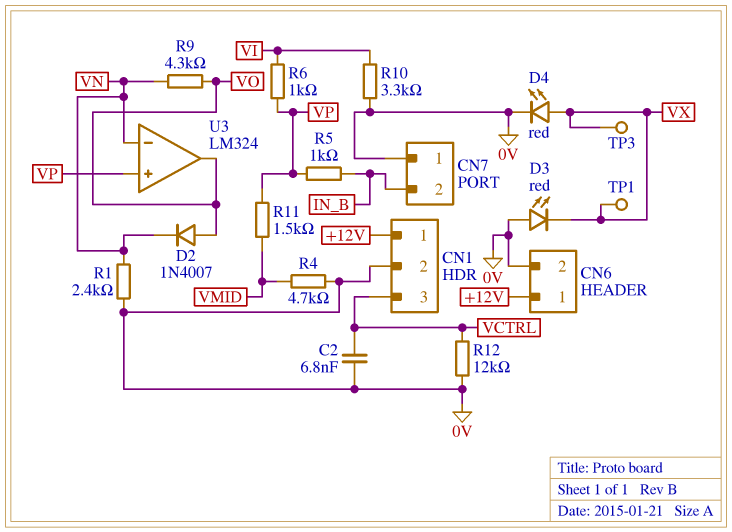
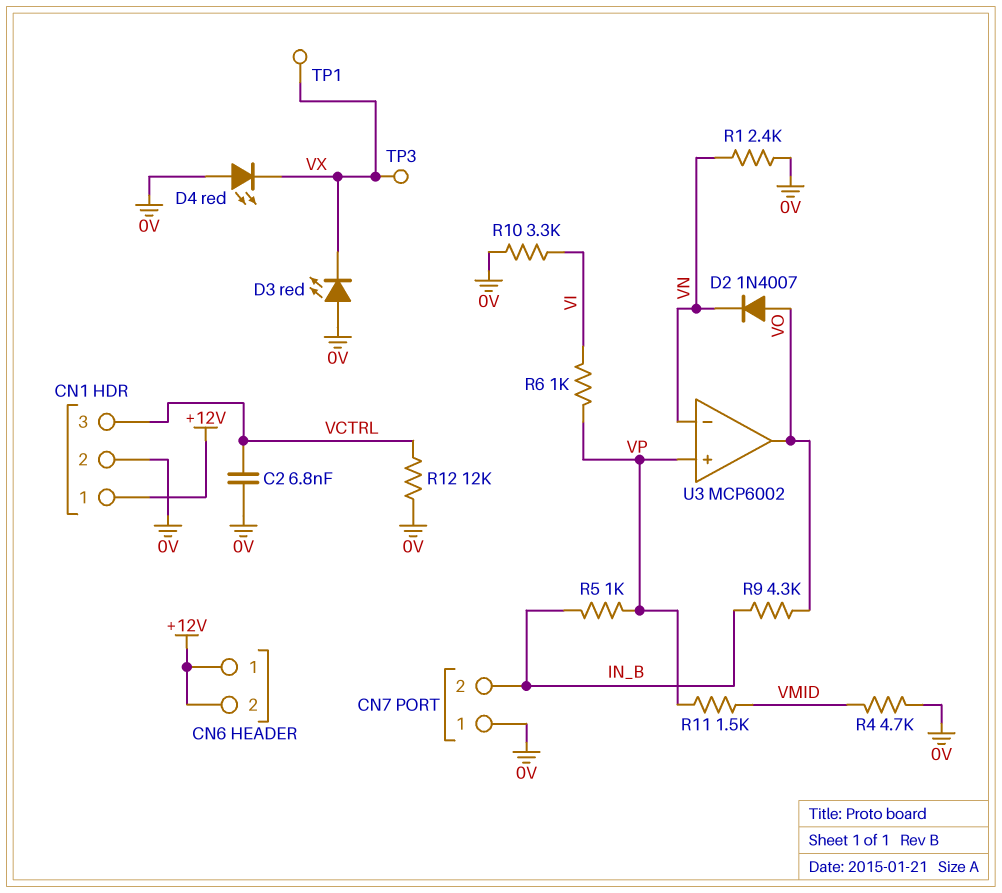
CN6 pin 2: 0V -> +12V
D4: LED red (A VX, K 0V) -> LED red (A 0V, K VX)
R9: 4.3k (VN, VO) -> 4.3k (IN_B, VO)
U3: LM324 -> MCP6002

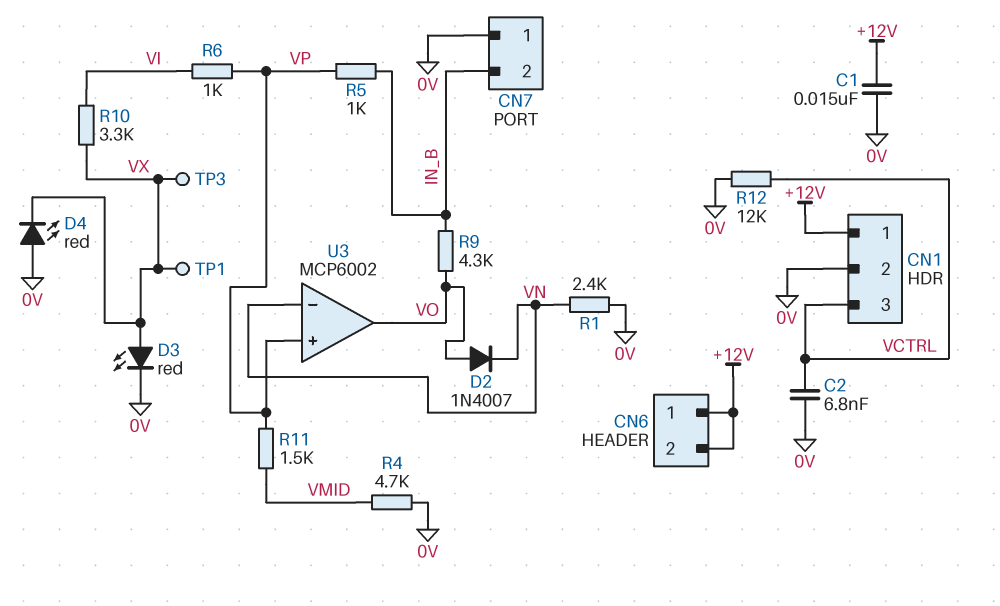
C1: none -> 15nF (+12V, 0V)
D3: LED red (A 0V, K VX) -> LED red (A VX, K 0V)
R10: 3.3k (0V, VI) -> 3.3k (VI, VX)

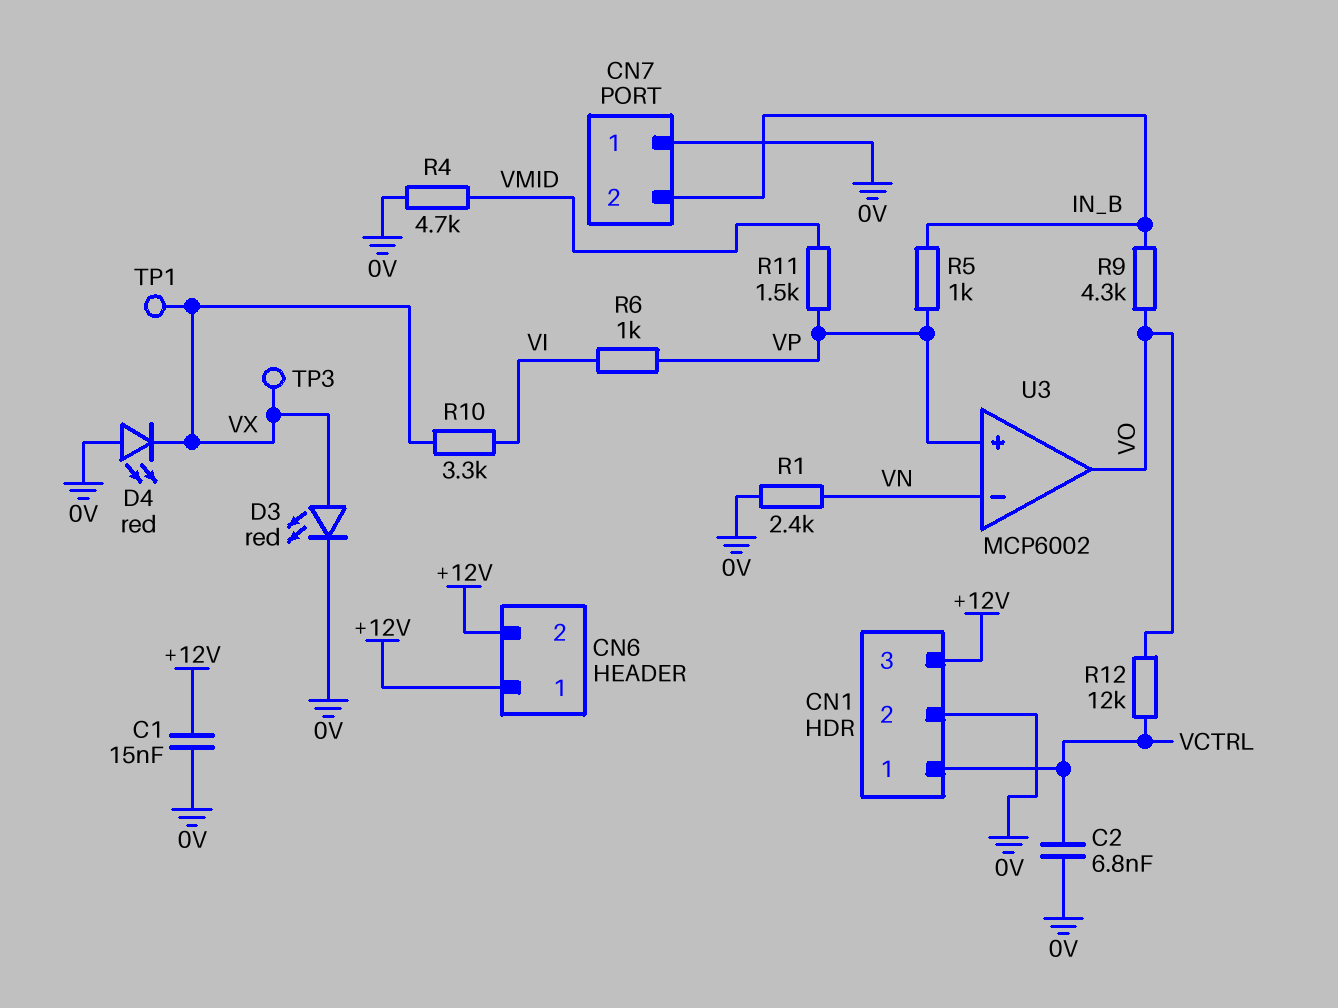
CN1 pin 1: +12V -> VCTRL
CN1 pin 3: VCTRL -> +12V
D2: diode 1N4007 (A VO, K VN) -> none
R12: 12k (0V, VCTRL) -> 12k (VCTRL, VO)

